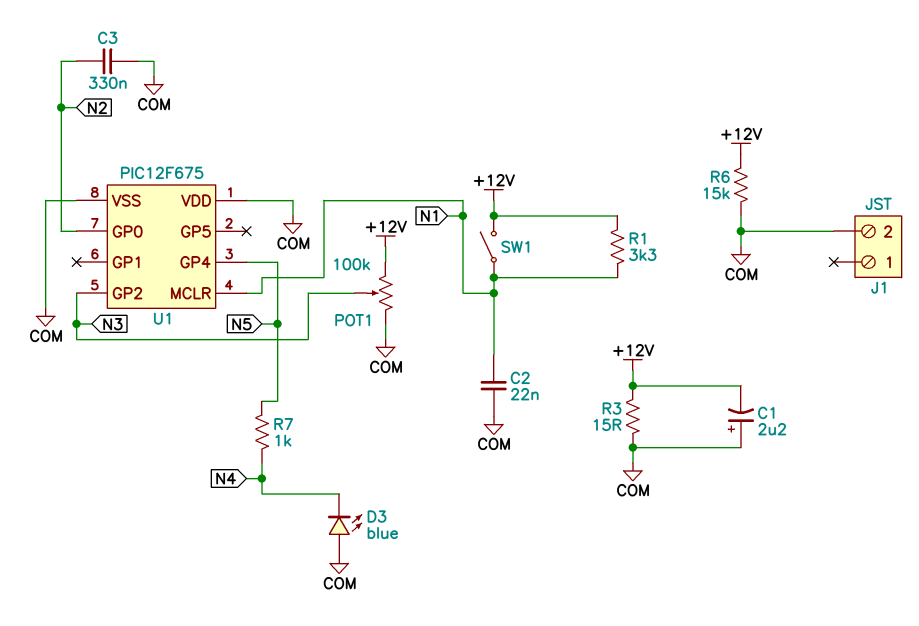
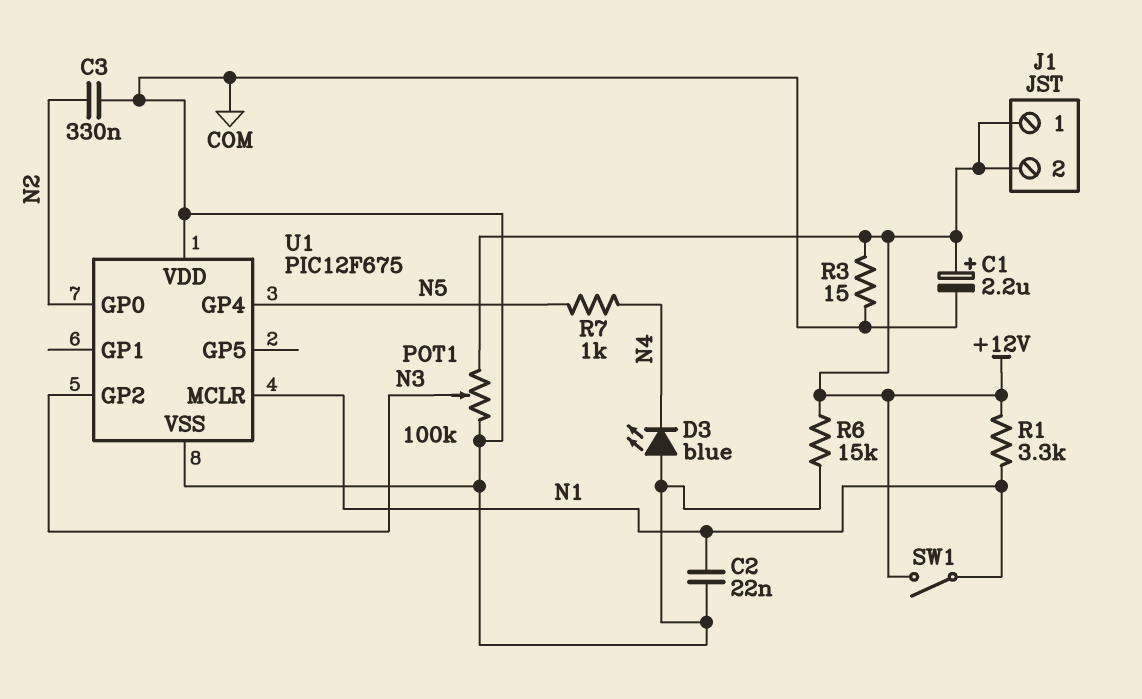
C1: 2.2uF (plus COM, minus +12V) -> 2.2uF (plus +12V, minus COM)
J1 pin 1: none -> +12V
J1 pin 2: COM -> +12V

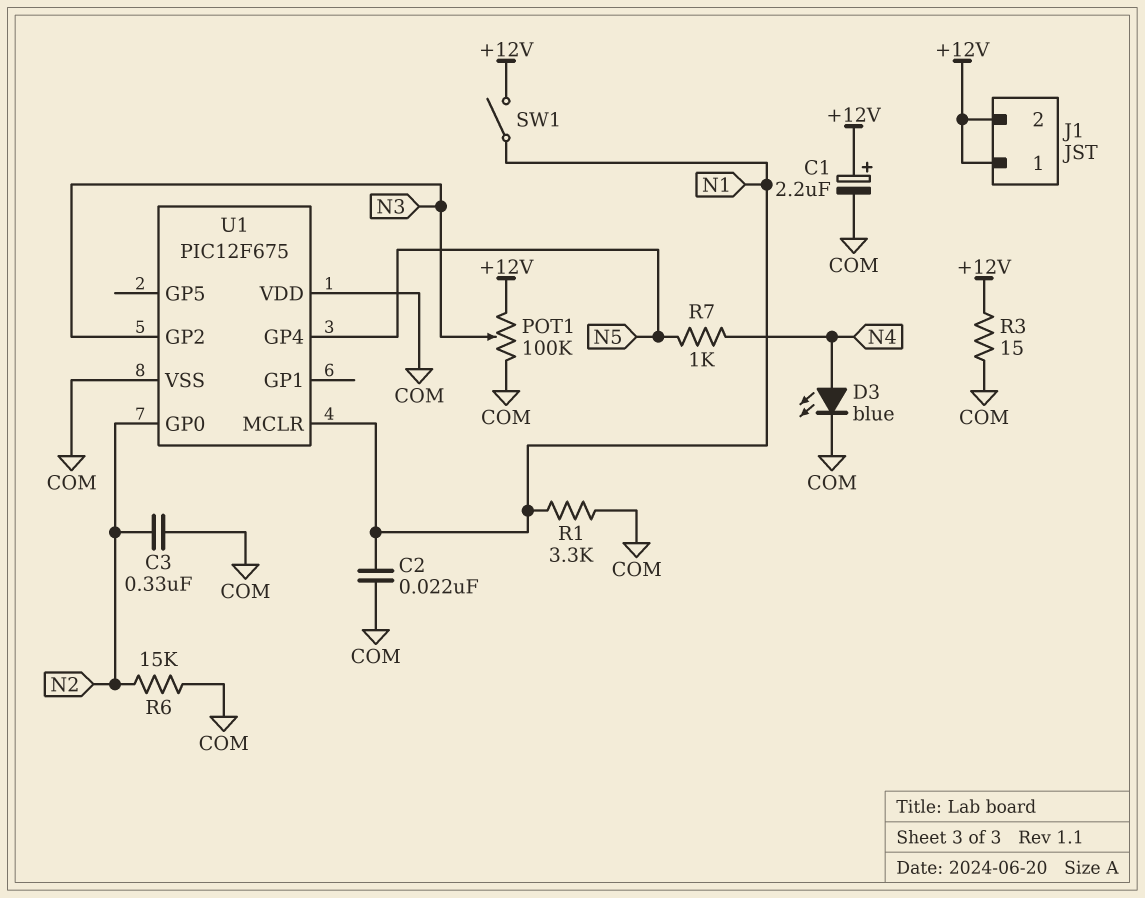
D3: LED blue (A COM, K N4) -> LED blue (A N4, K COM)
R1: 3.3k (+12V, N1) -> 3.3k (COM, N1)
R6: 15k (+12V, COM) -> 15k (COM, N2)

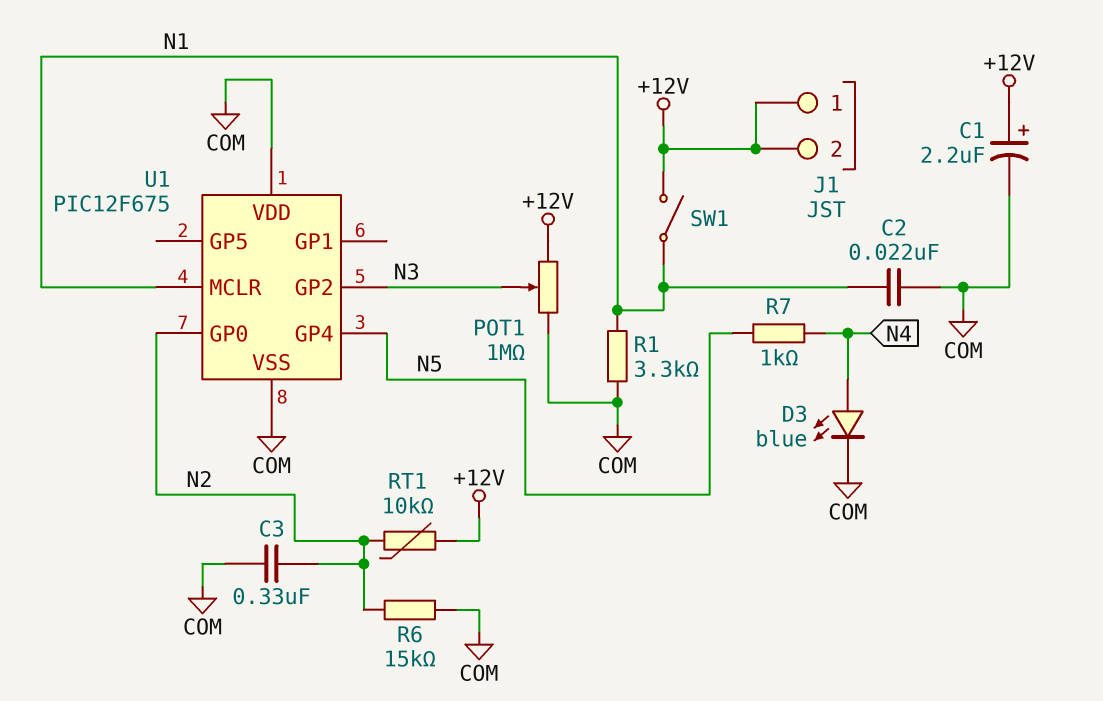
POT1: 100k (+12V, COM, wiper N3) -> 1M (+12V, COM, wiper N3)
R3: 15 (+12V, COM) -> none
RT1: none -> 10k (+12V, N2)

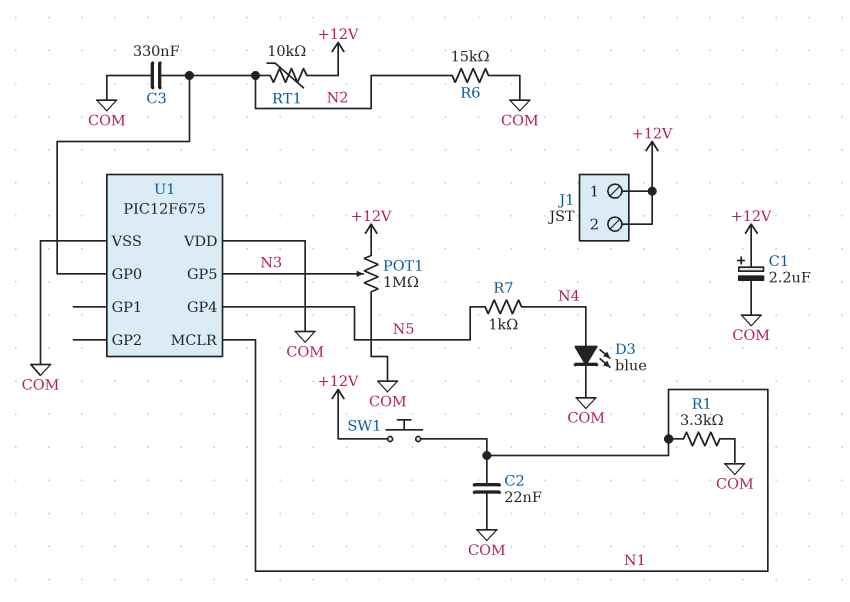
SW1: switch (+12V, N1) -> button (+12V, N1)
U1 pin GP2: N3 -> none
U1 pin GP5: none -> N3

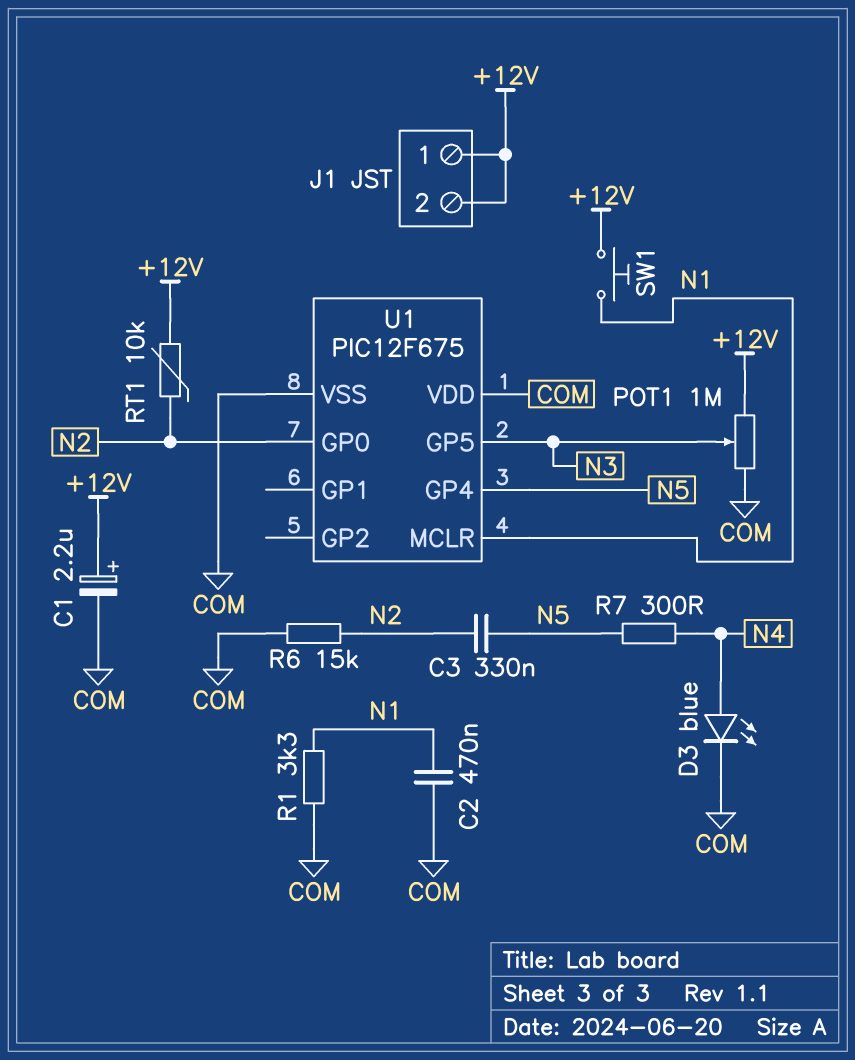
C2: 22nF (COM, N1) -> 470nF (COM, N1)
C3: 330nF (COM, N2) -> 330nF (N2, N5)
R7: 1k (N4, N5) -> 300 (N4, N5)

